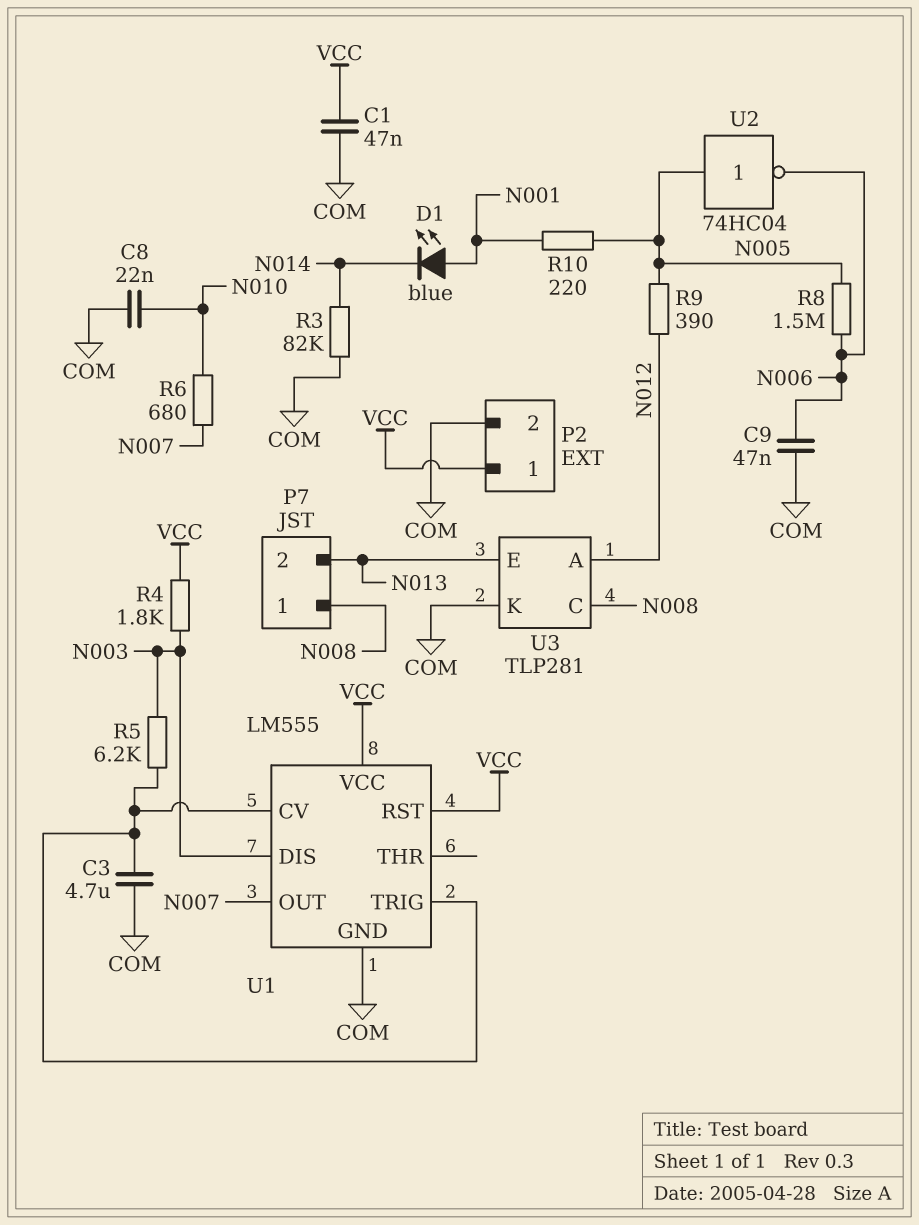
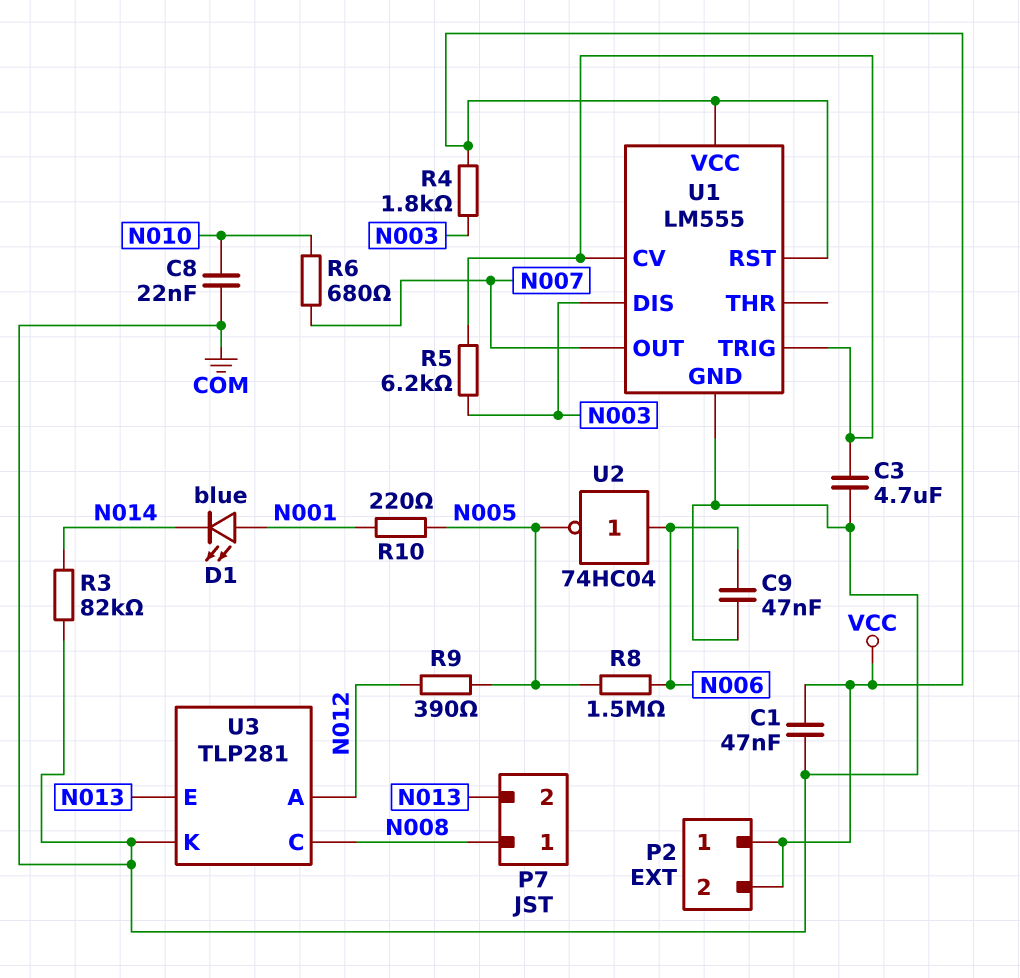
P2 pin 2: COM -> VCC
U2: NOT 74HC04 (in N005, out N006) -> NOT 74HC04 (in N006, out N005)

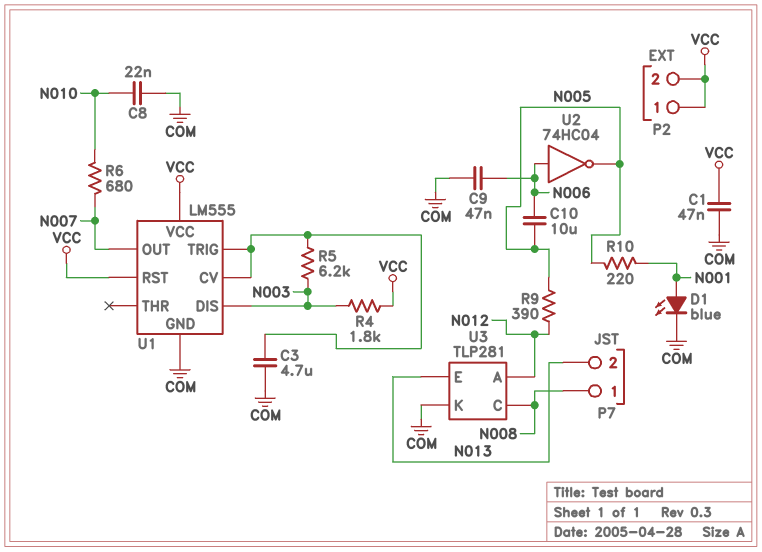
C10: none -> 10uF (N005, N006)
D1: LED blue (A N001, K N014) -> LED blue (A N001, K COM)
R3: 82k (COM, N014) -> none
R8: 1.5M (N005, N006) -> none

